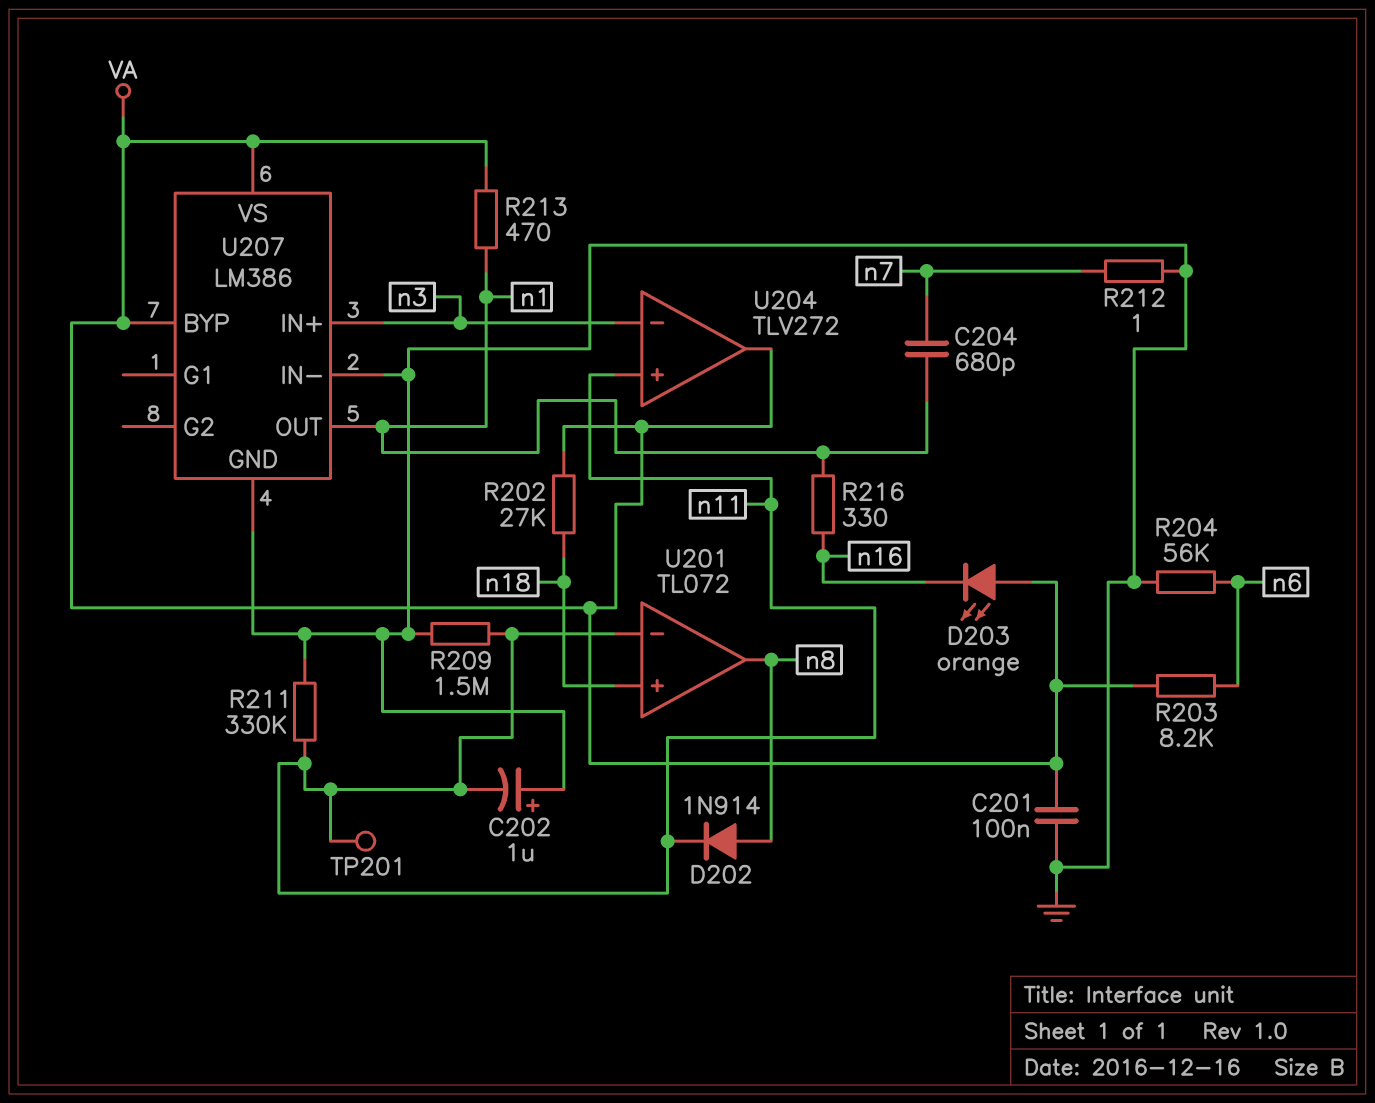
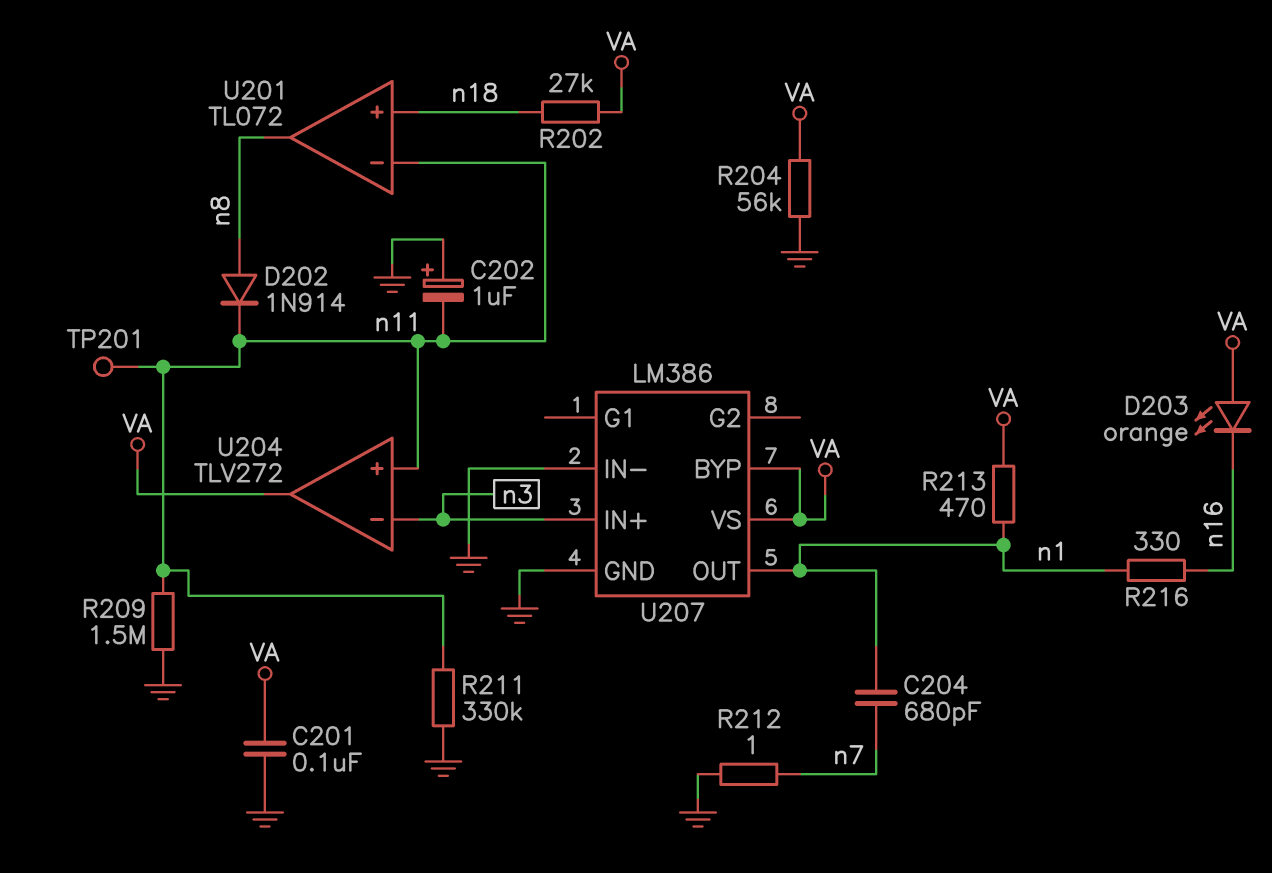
R203: 8.2k (VA, n6) -> none
R204: 56k (GND, n6) -> 56k (GND, VA)

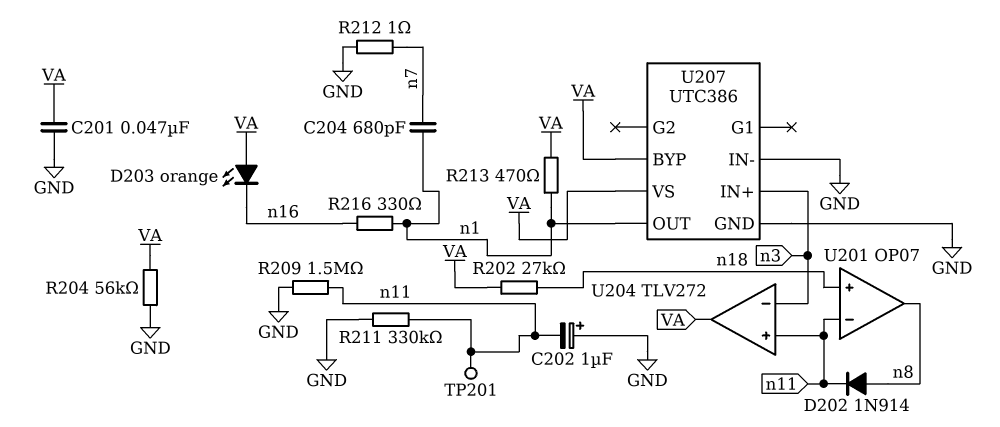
C201: 100nF (GND, VA) -> 47nF (GND, VA)
U201: TL072 -> OP07
U207: LM386 -> UTC386

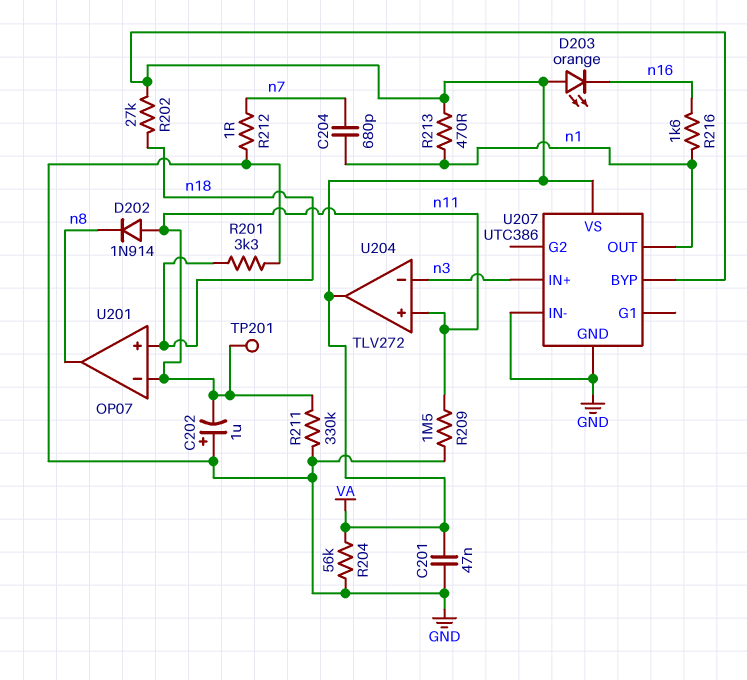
D202: diode 1N914 (A n8, K n11) -> diode 1N914 (A n11, K n8)
R201: none -> 3.3k (GND, n18)
R216: 330 (n1, n16) -> 1.6k (n1, n16)

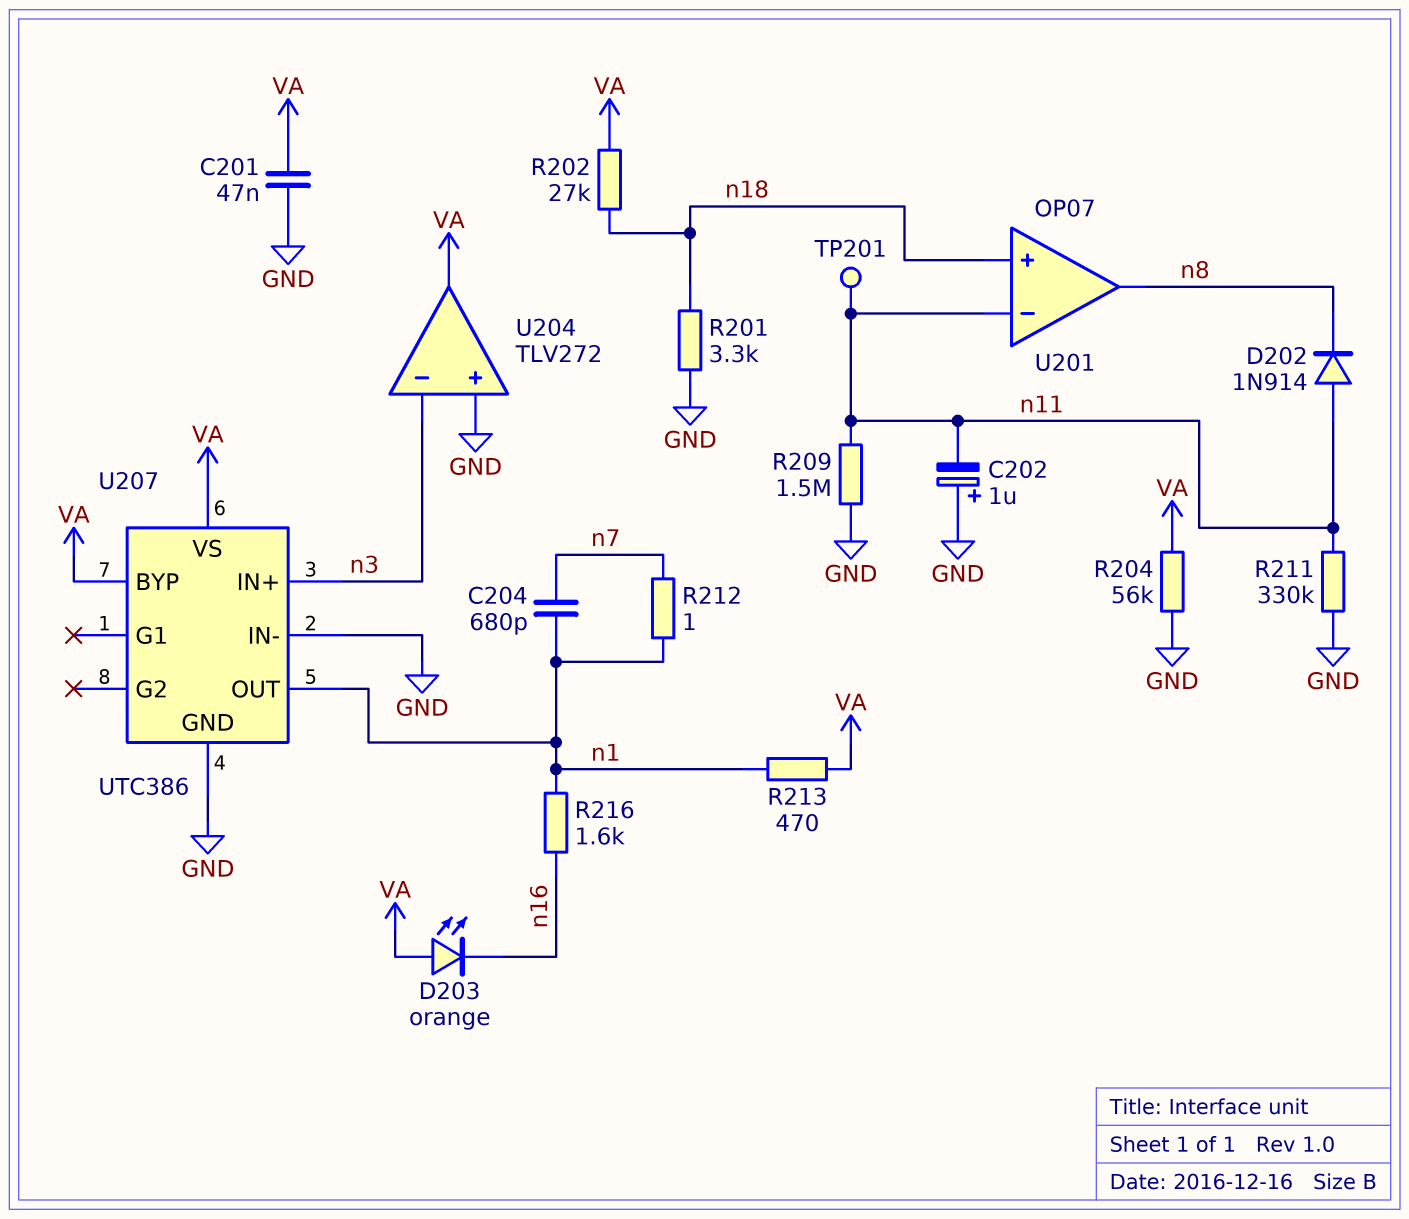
R212: 1 (GND, n7) -> 1 (n1, n7)
U204 pin in+: n11 -> GND

